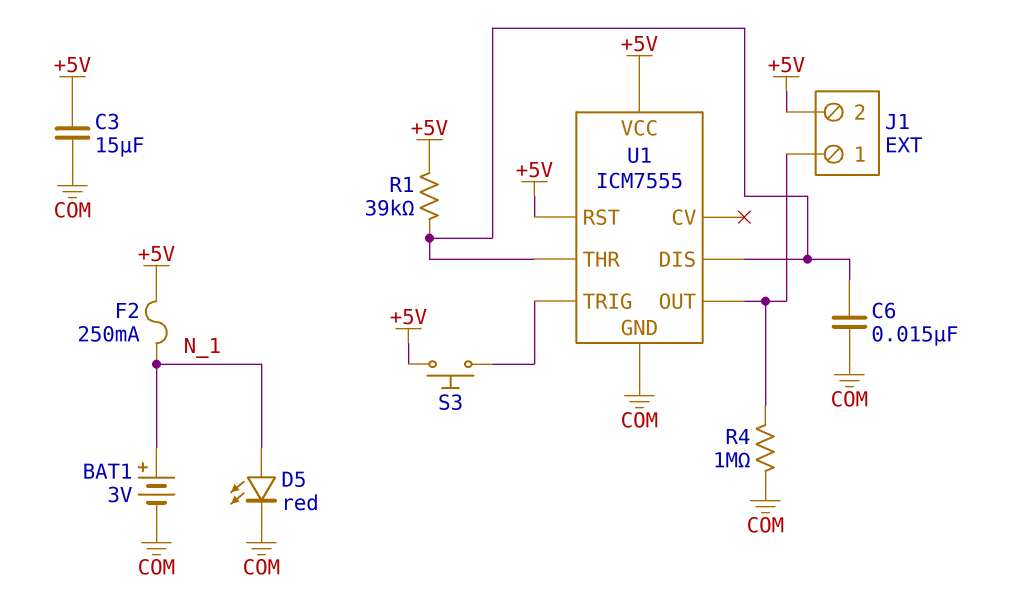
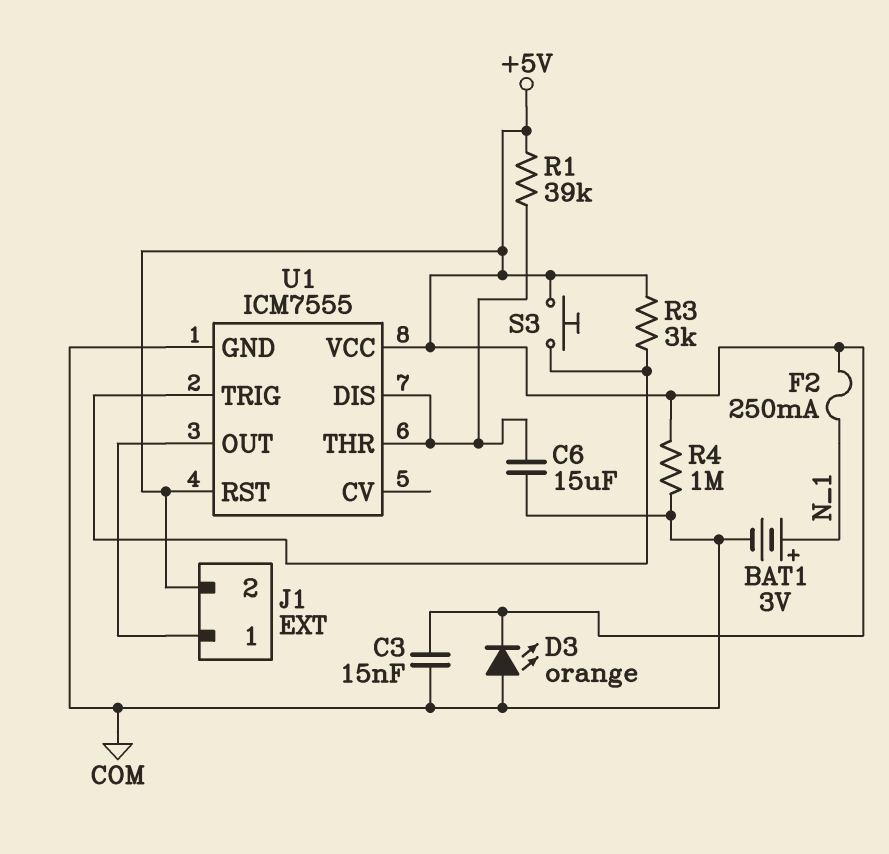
C3: 15uF (+5V, COM) -> 15nF (+5V, COM)
C6: 15nF (COM, U1/DIS) -> 15uF (COM, U1/DIS)
D3: none -> LED orange (A COM, K +5V)
D5: LED red (A N_1, K COM) -> none
R3: none -> 3k (+5V, U1/TRIG)
R4: 1M (COM, J1/1) -> 1M (+5V, COM)

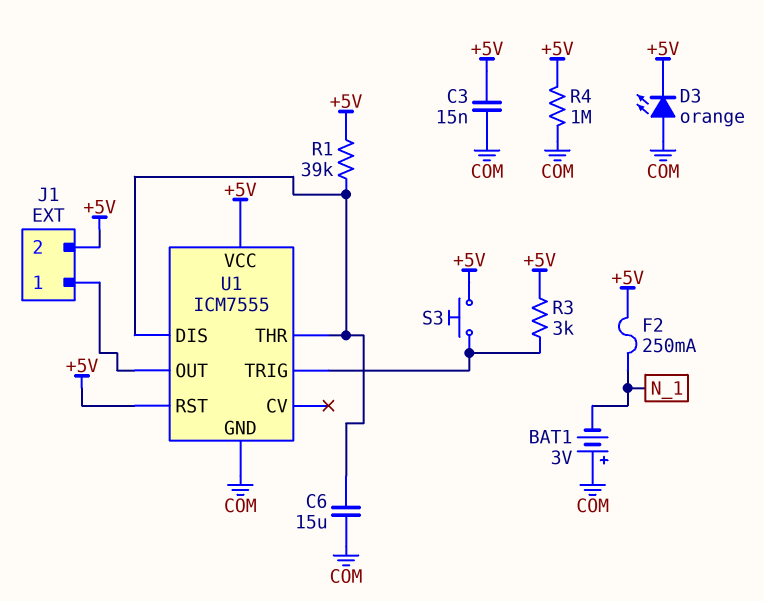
BAT1: 3V (plus N_1, minus COM) -> 3V (plus COM, minus N_1)

